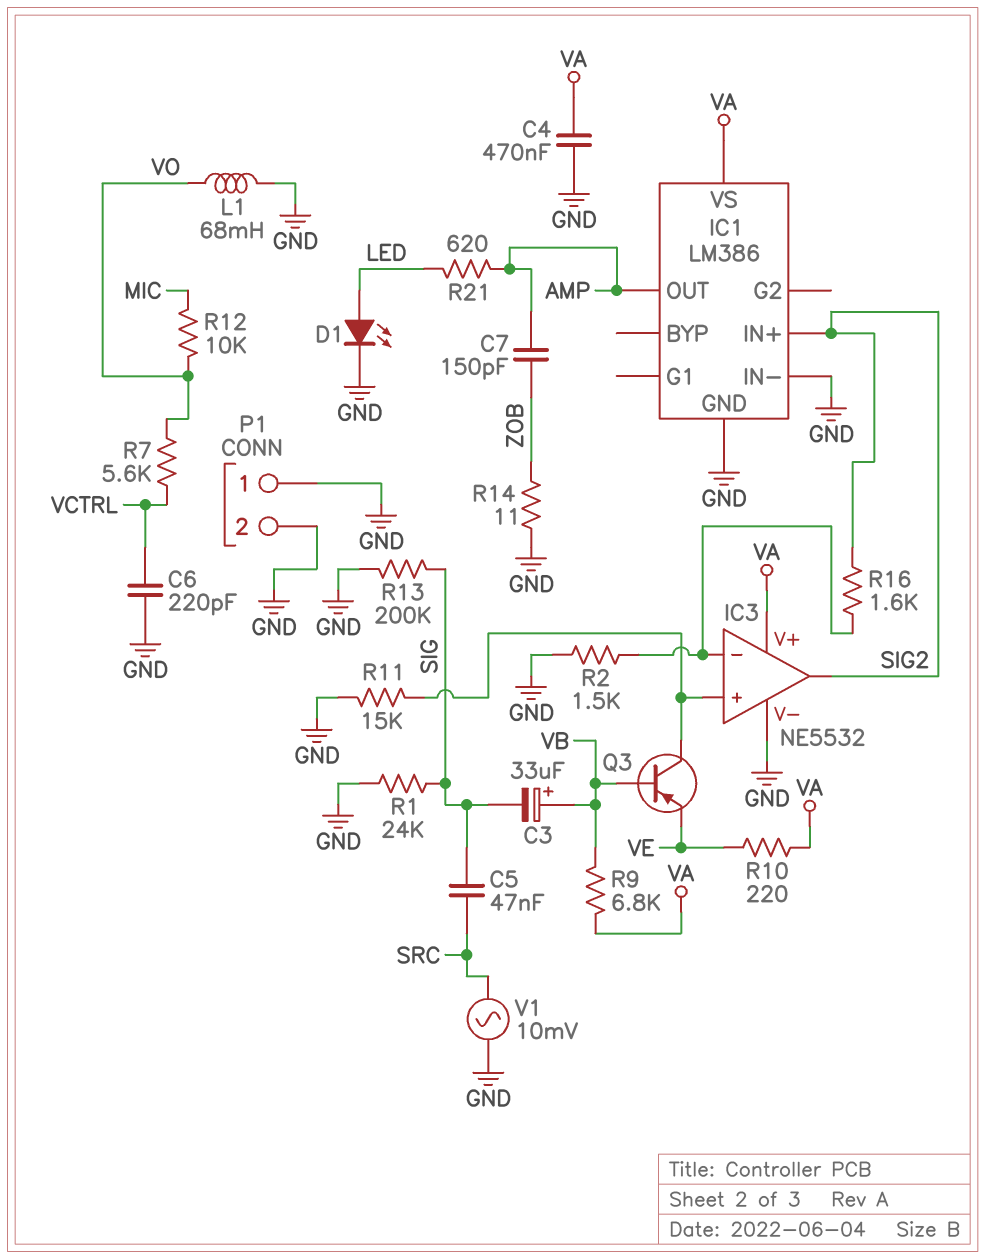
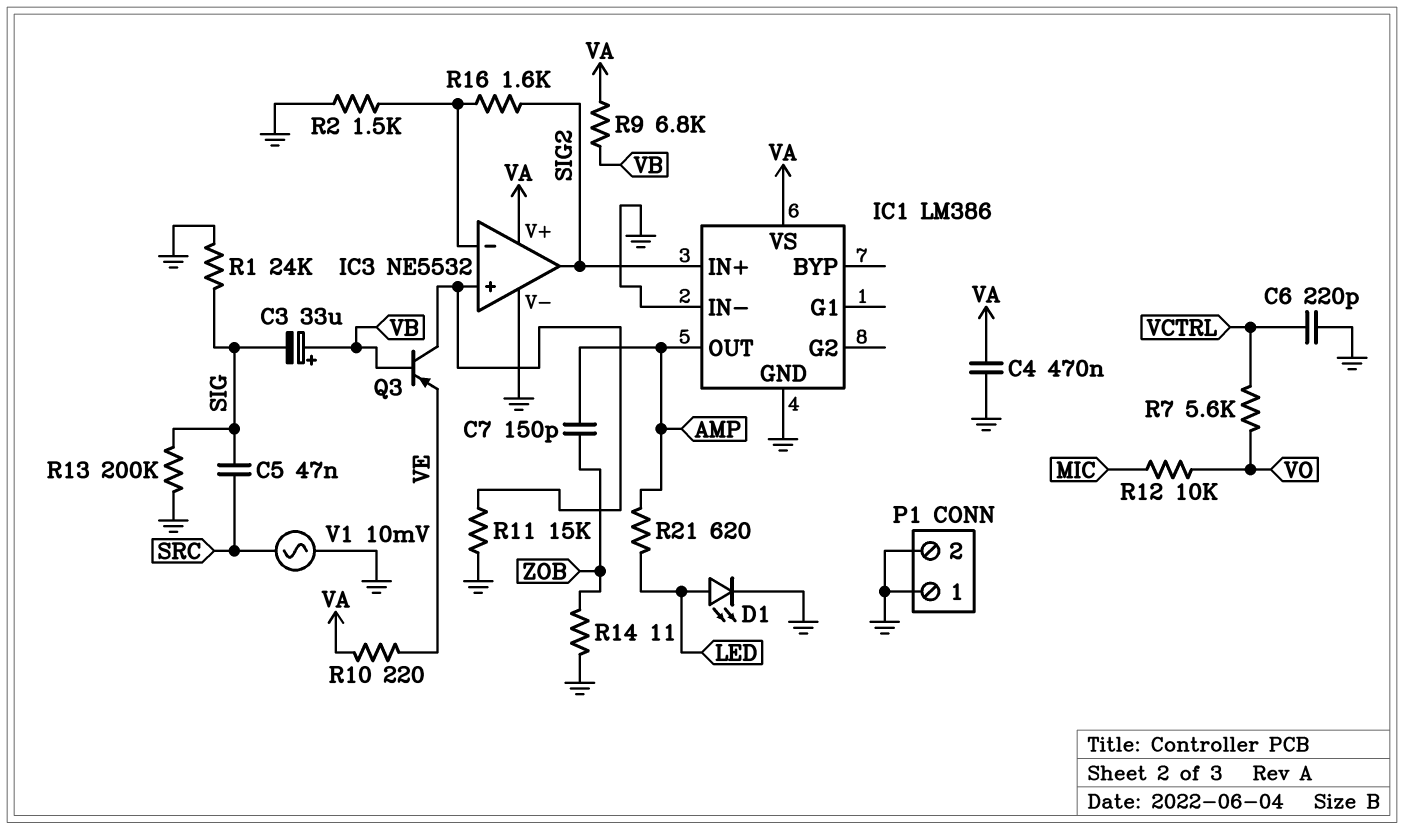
L1: 68mH (GND, VO) -> none

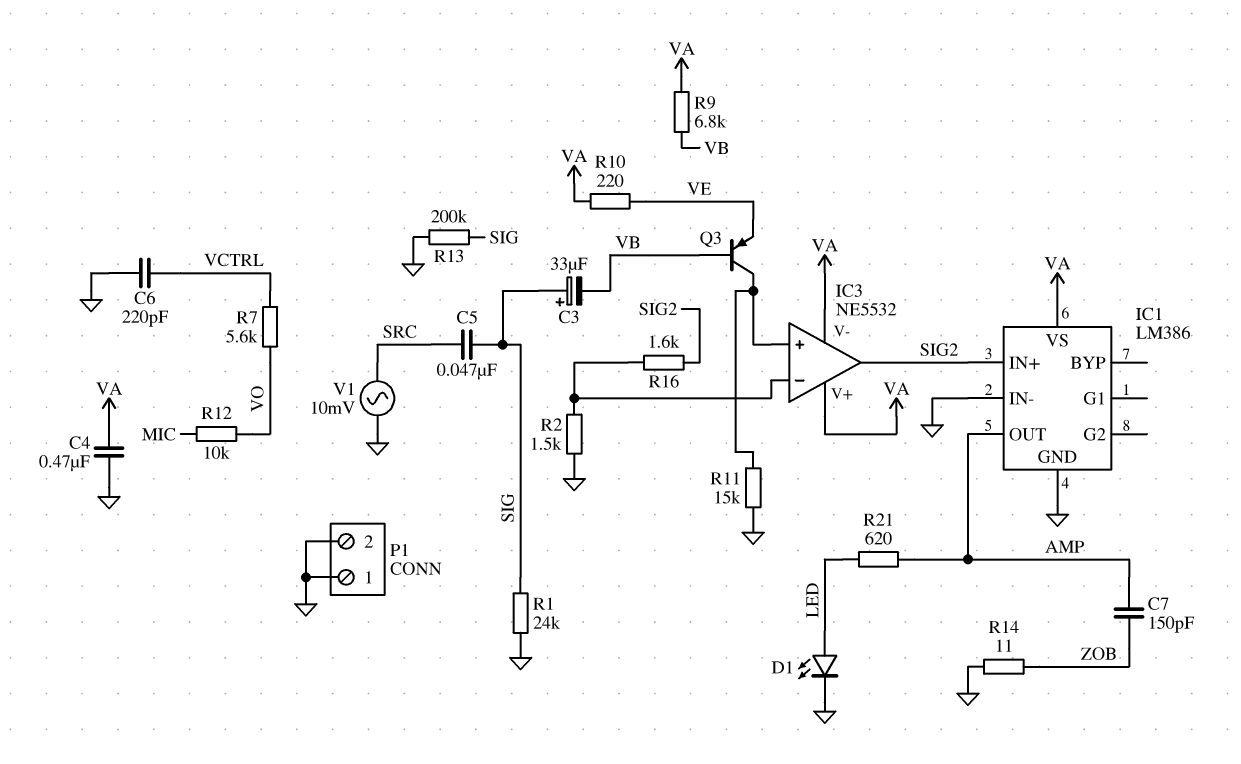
C3: 33uF (plus VB, minus SIG) -> 33uF (plus SIG, minus VB)
IC3 pin V-: GND -> VA

